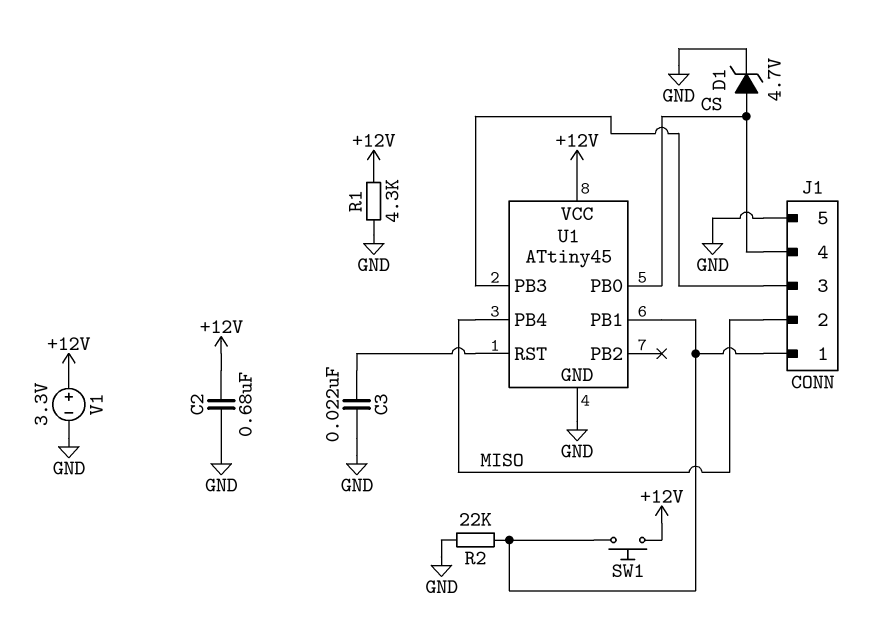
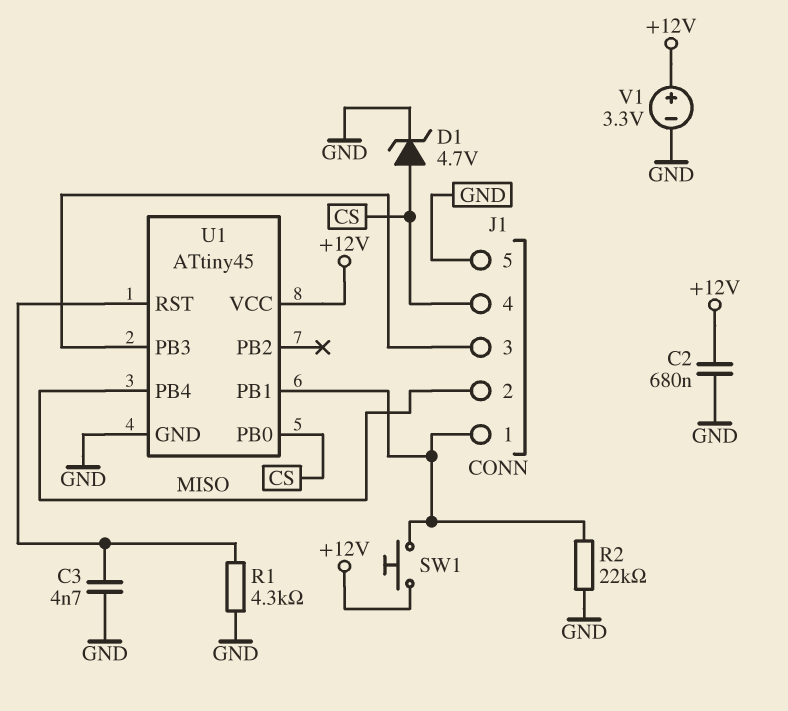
C3: 22nF (GND, U1/RST) -> 4.7nF (GND, U1/RST)
R1: 4.3k (+12V, GND) -> 4.3k (GND, U1/RST)

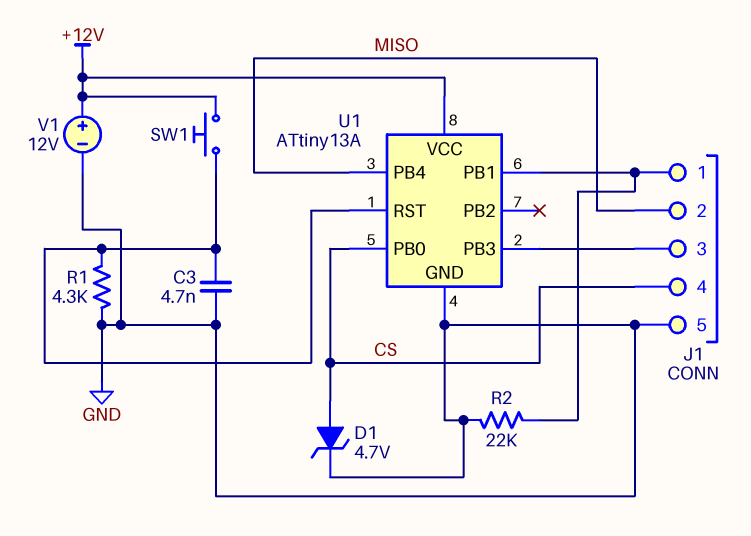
C2: 680nF (+12V, GND) -> none
SW1: button (+12V, J1/1) -> button (+12V, U1/RST)
U1: ATtiny45 -> ATtiny13A
V1: 3.3V (plus +12V, minus GND) -> 12V (plus +12V, minus GND)

